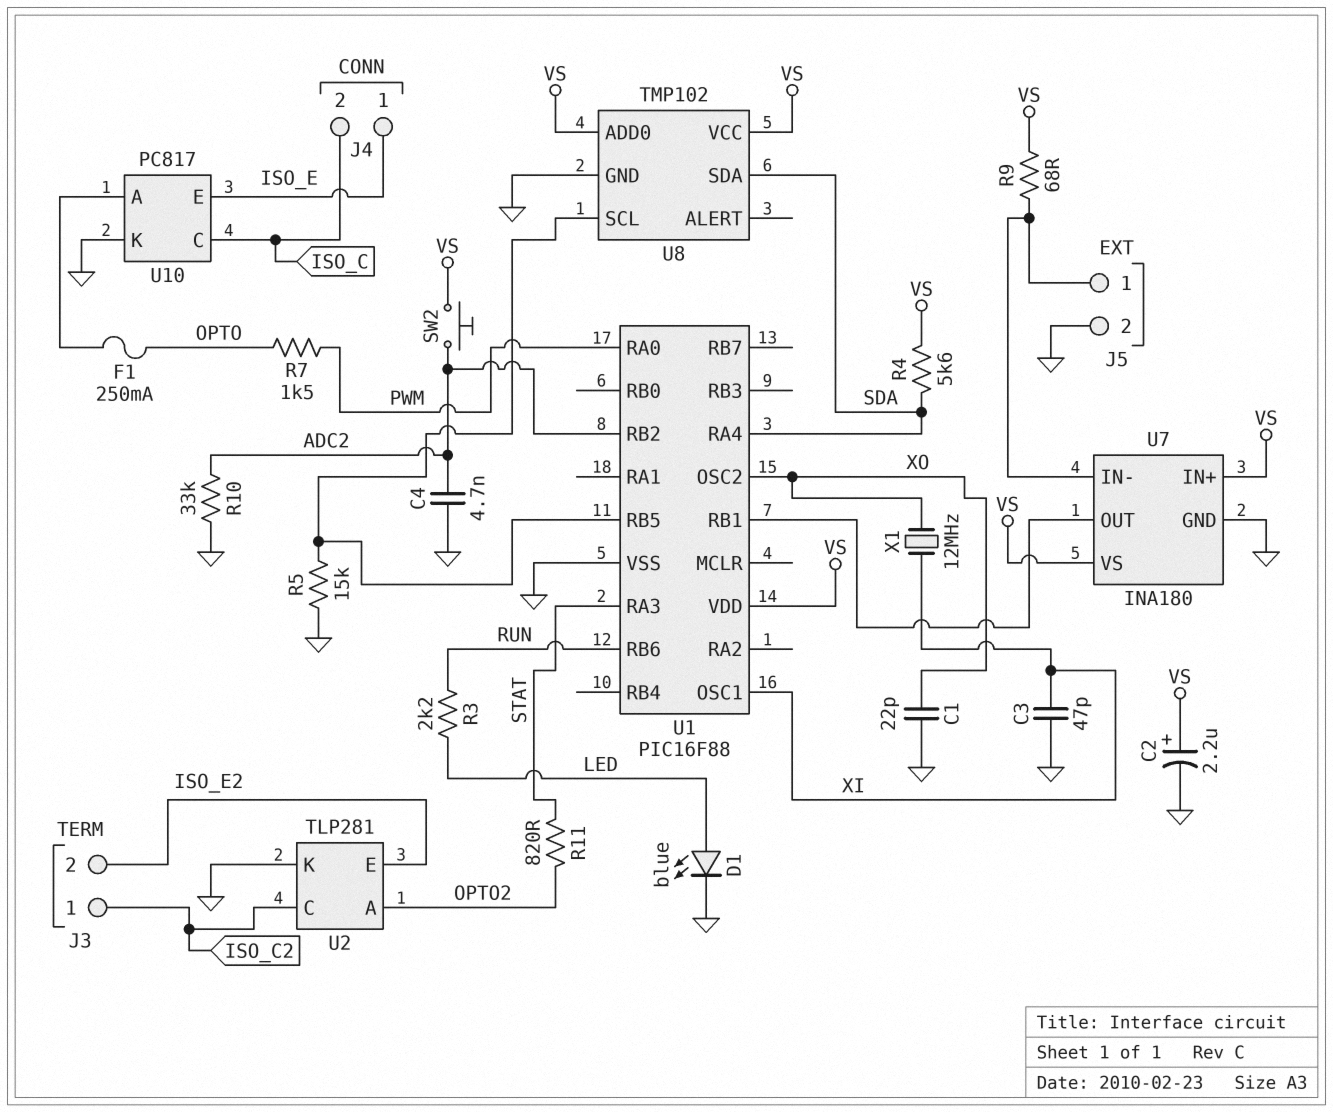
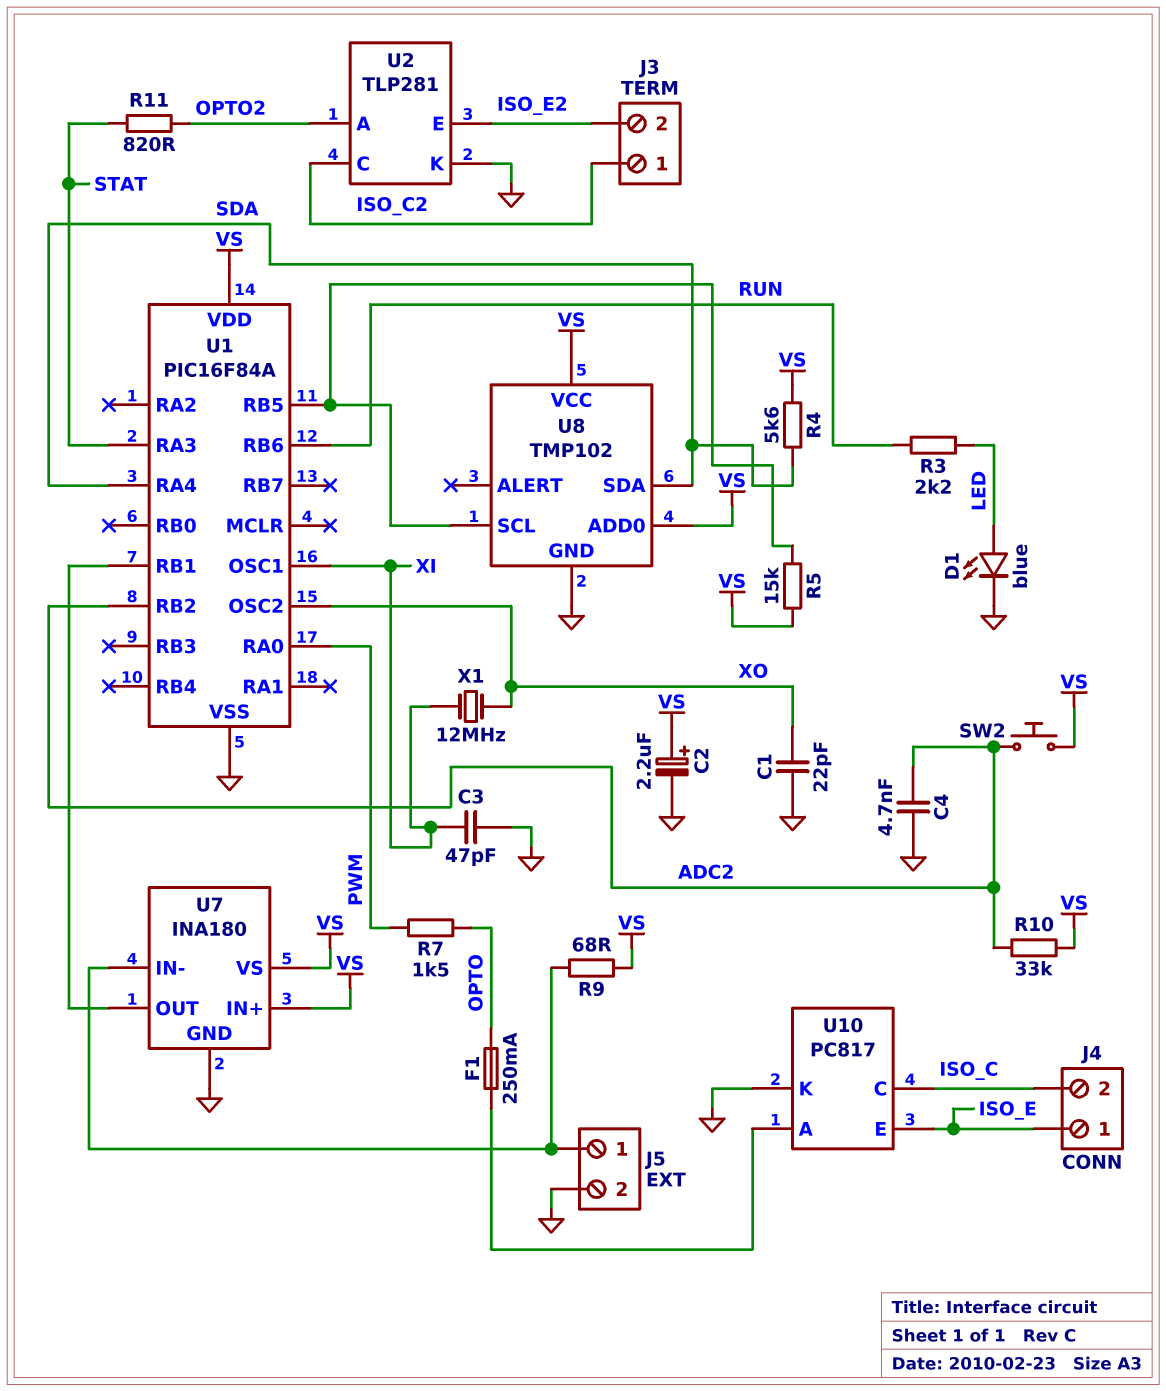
R5: 15k (GND, U1/RB5) -> 15k (U1/RB5, VS)
R10: 33k (ADC2, GND) -> 33k (ADC2, VS)
U1: PIC16F88 -> PIC16F84A

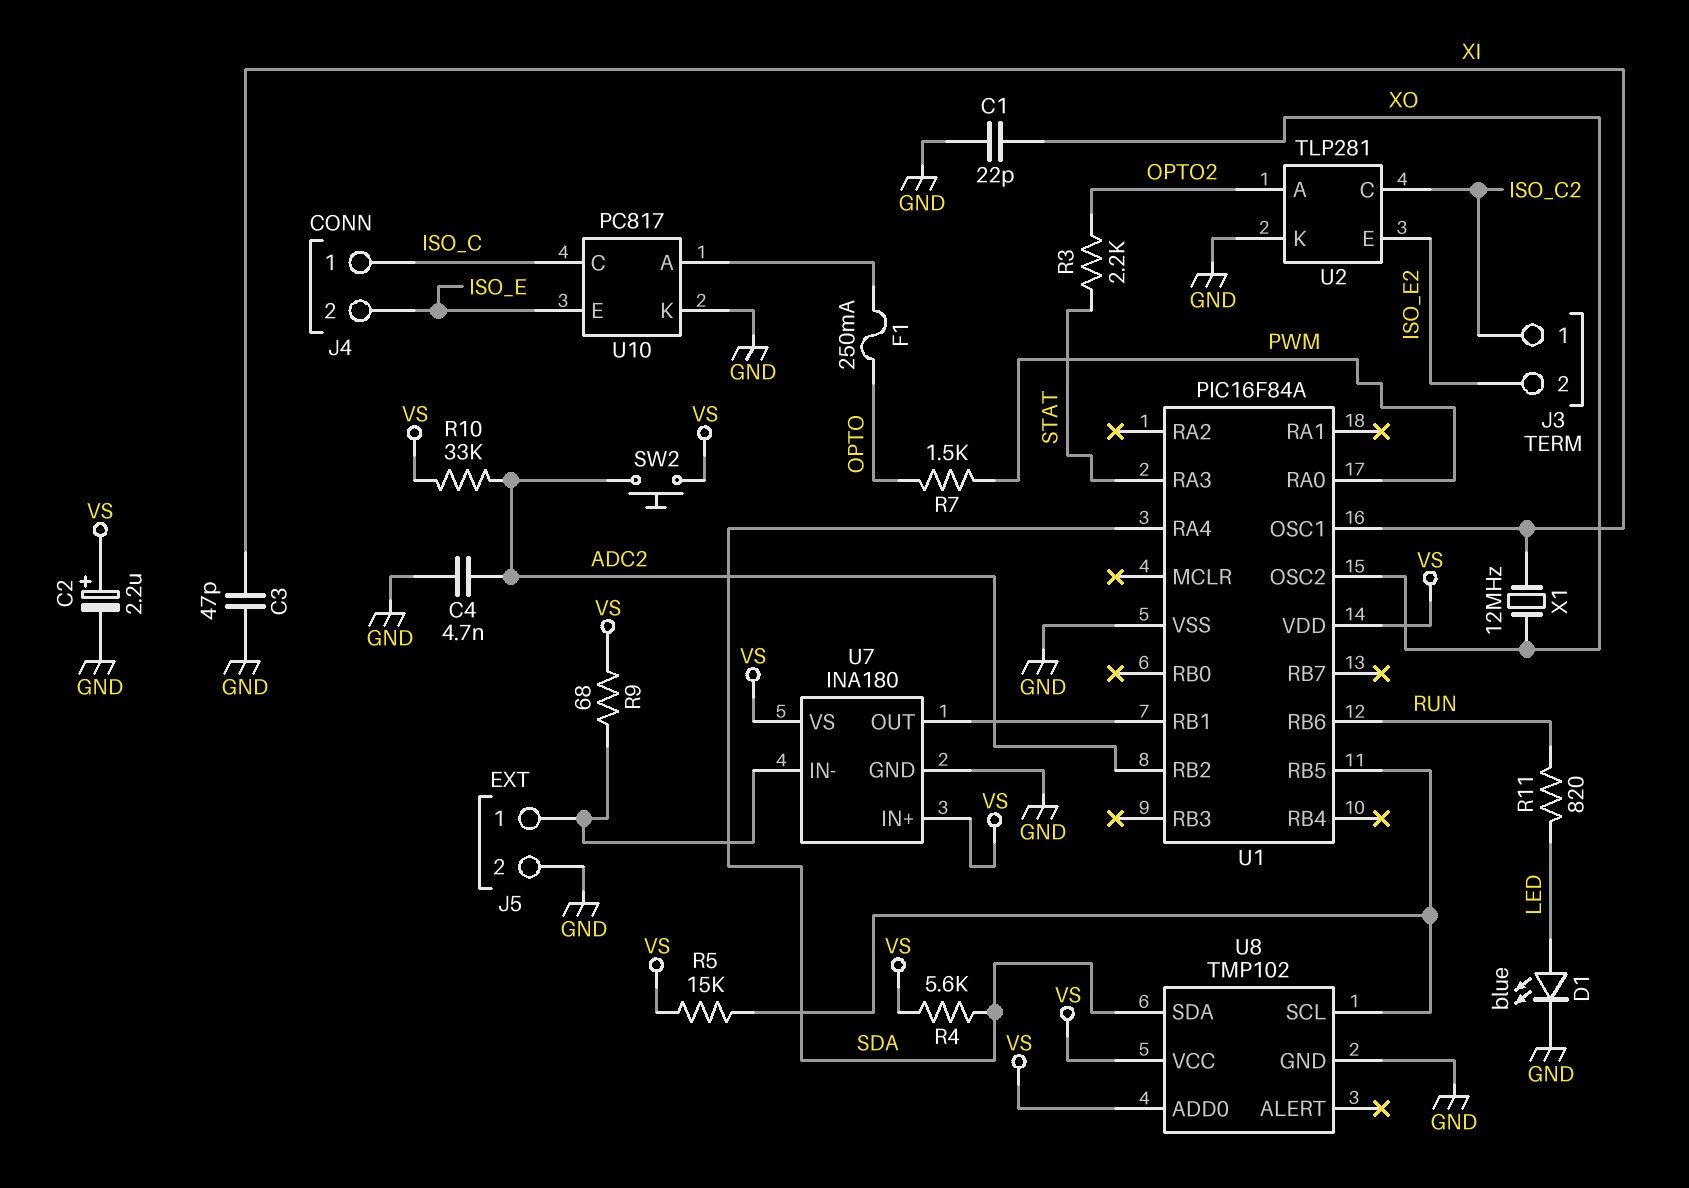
J4 pin 1: ISO_E -> ISO_C
J4 pin 2: ISO_C -> ISO_E
R3: 2.2k (LED, RUN) -> 2.2k (OPTO2, STAT)
R11: 820 (OPTO2, STAT) -> 820 (LED, RUN)

